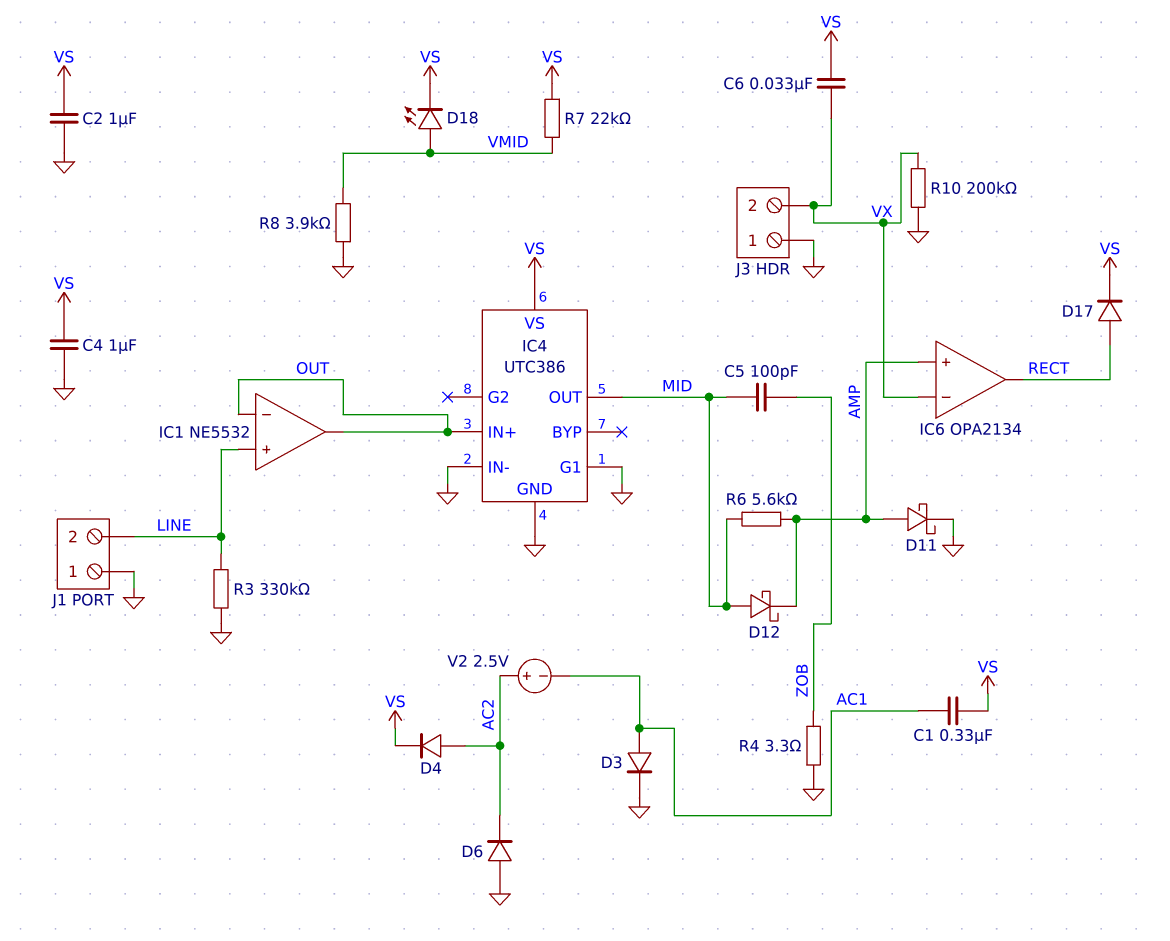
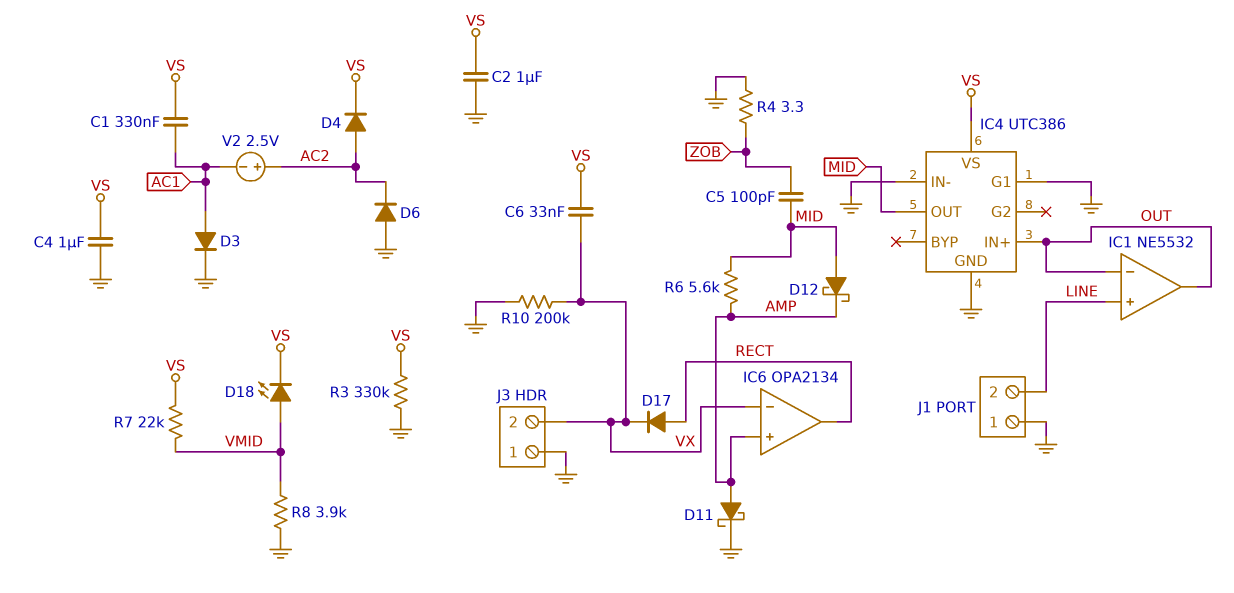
D17: diode (A RECT, K VS) -> diode (A RECT, K VX)
R3: 330k (GND, LINE) -> 330k (GND, VS)

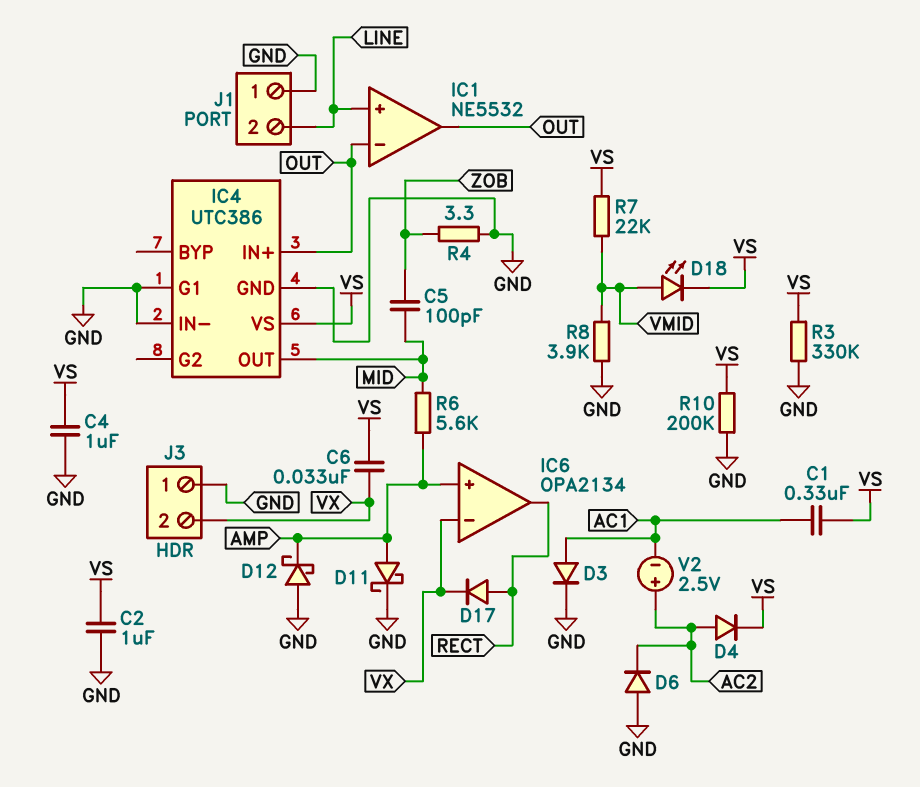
D12: schottky (A MID, K AMP) -> schottky (A GND, K AMP)
R10: 200k (GND, VX) -> 200k (GND, VS)

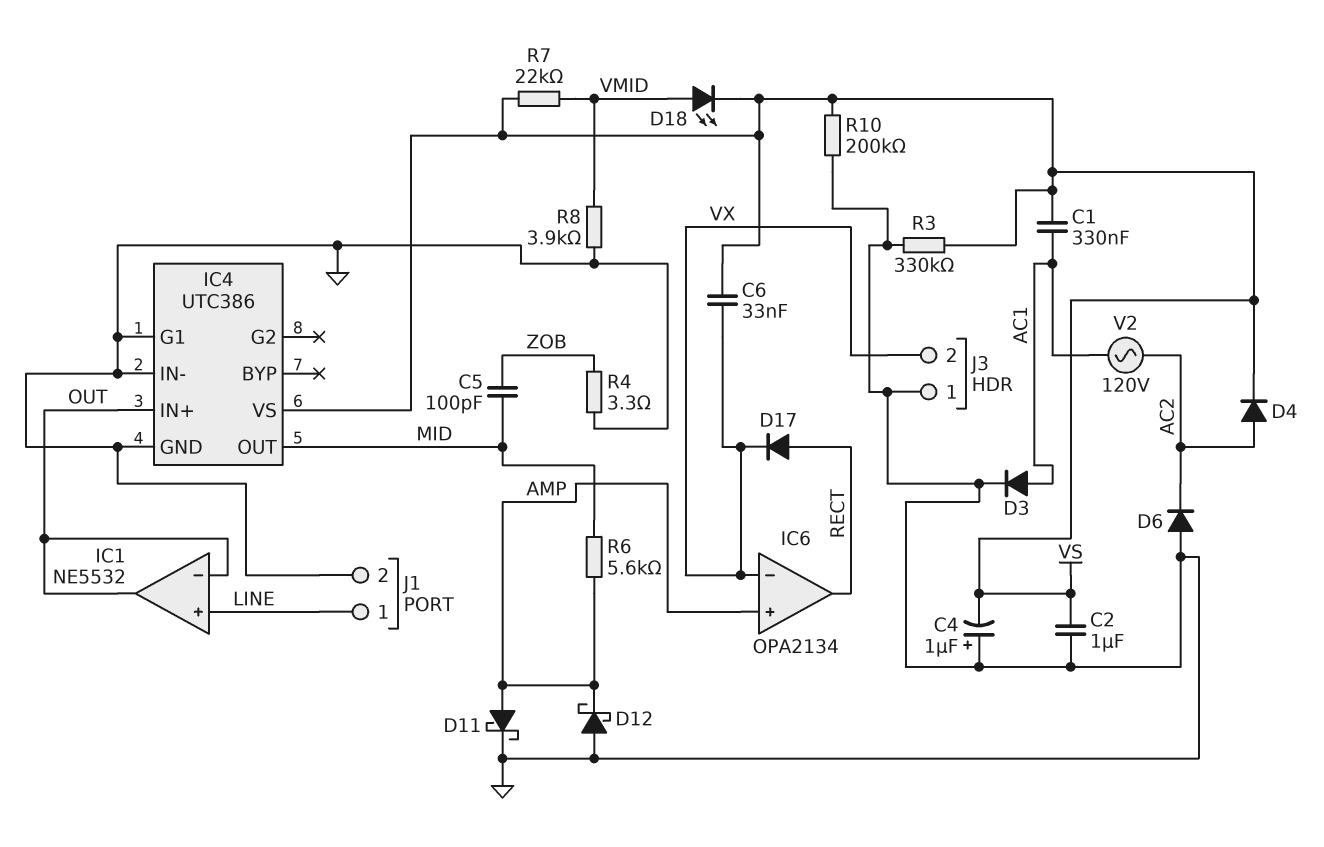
C4: 1uF (GND, VS) -> 1uF (plus GND, minus VS)
J1 pin 1: GND -> LINE
J1 pin 2: LINE -> GND
V2: 2.5V (plus AC2, minus AC1) -> AC 120V (AC1, AC2)

